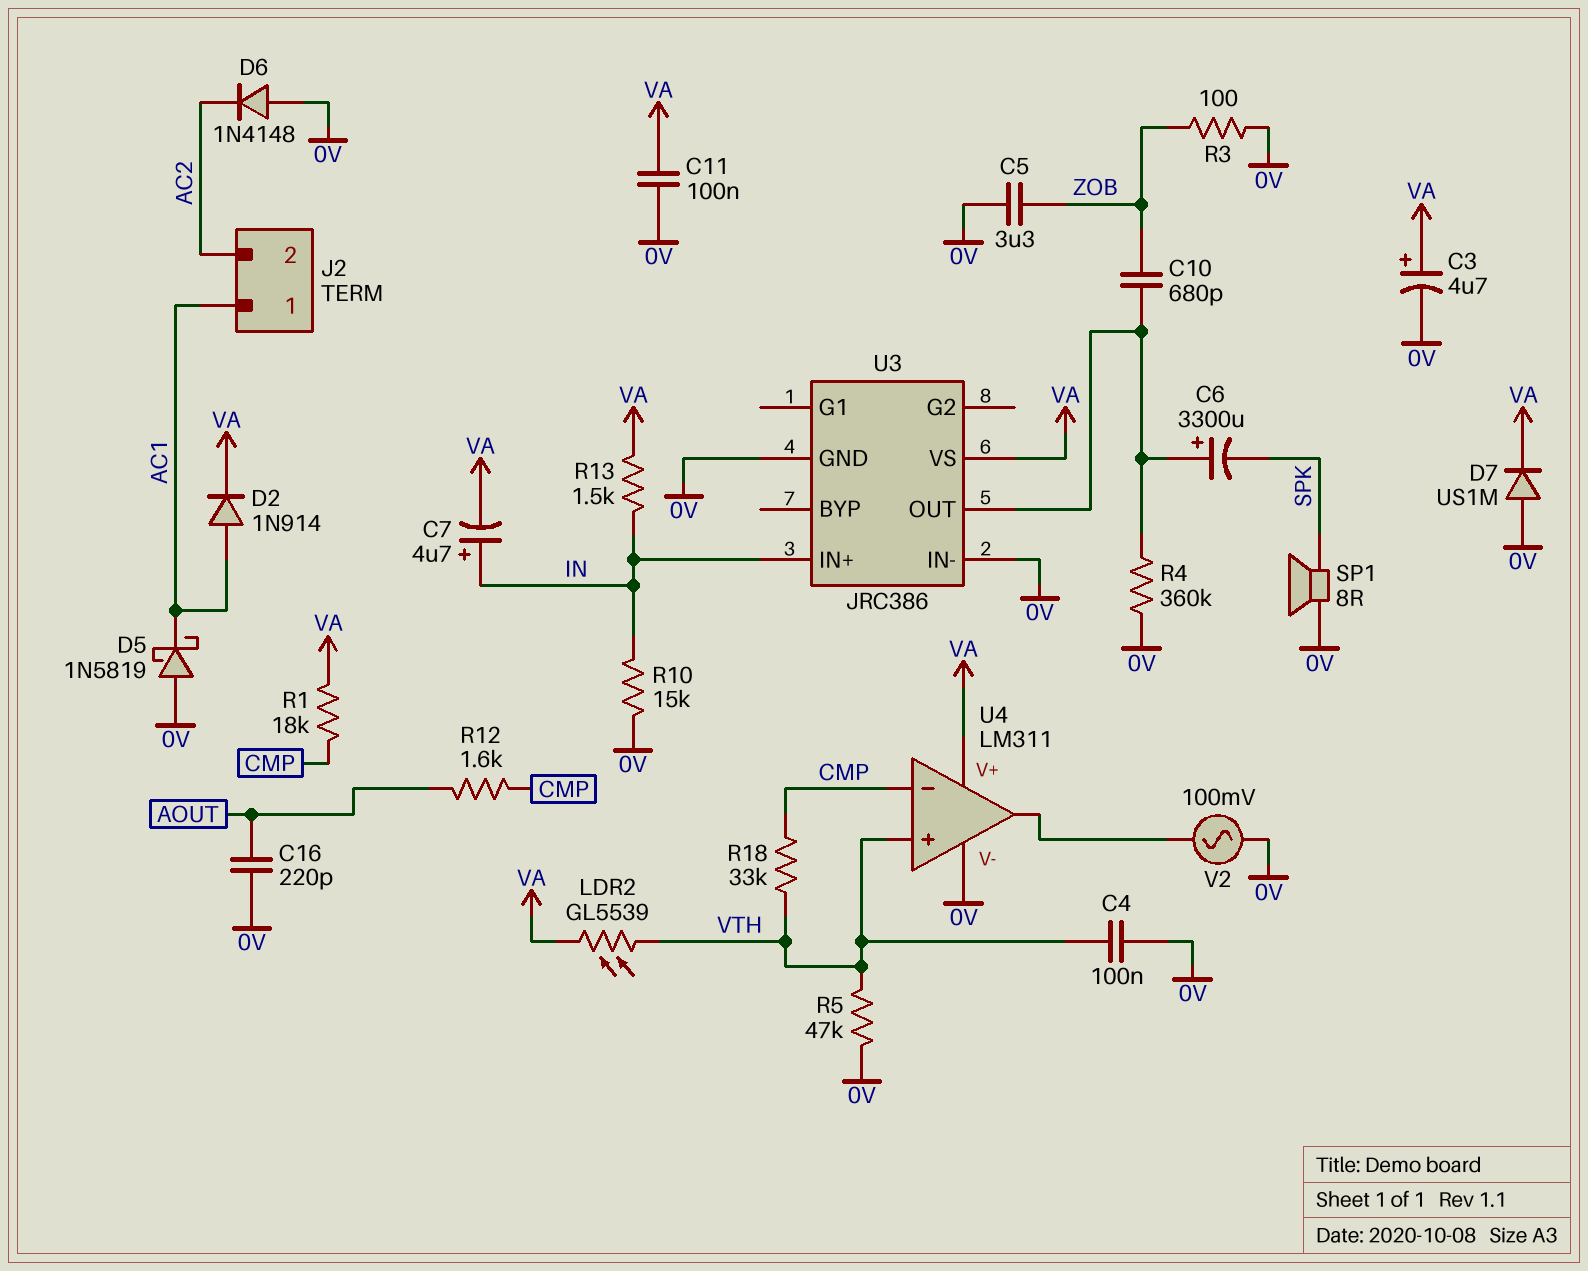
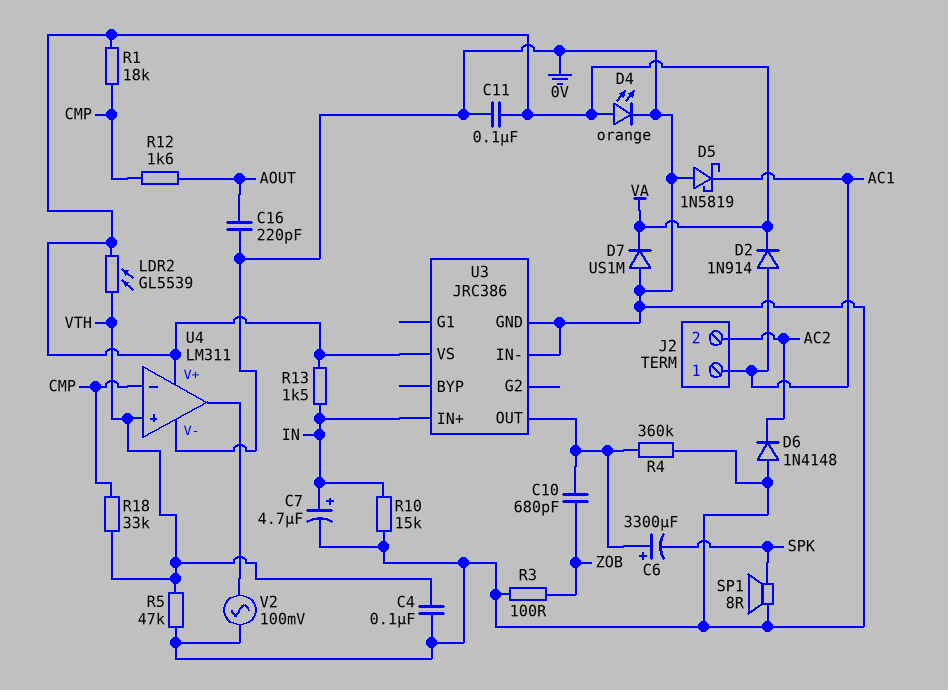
C3: 4.7uF (plus VA, minus 0V) -> none
C5: 3.3uF (0V, ZOB) -> none
C7: 4.7uF (plus IN, minus VA) -> 4.7uF (plus IN, minus 0V)
D4: none -> LED orange (A VA, K 0V)

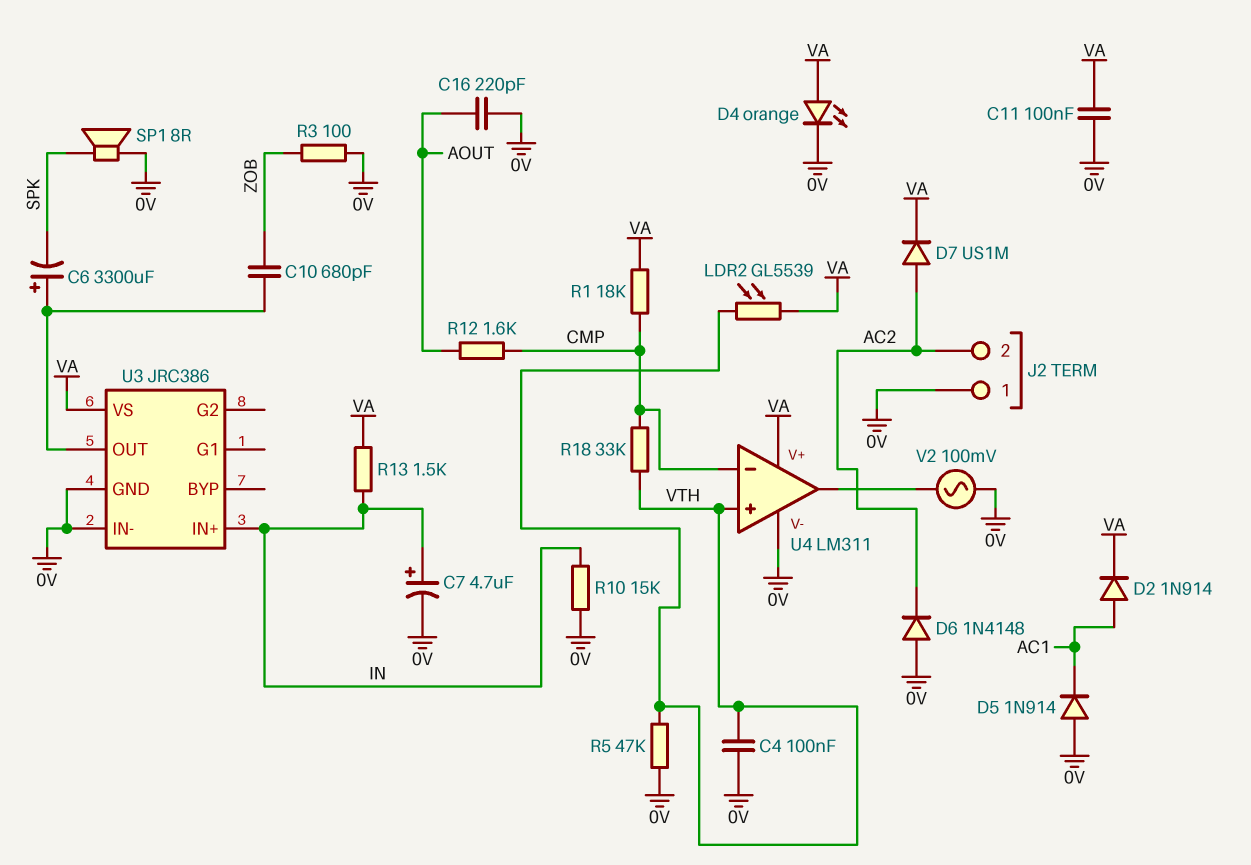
D5: schottky 1N5819 (A 0V, K AC1) -> diode 1N914 (A 0V, K AC1)
D7: diode US1M (A 0V, K VA) -> diode US1M (A AC2, K VA)
J2 pin 1: AC1 -> 0V
R4: 360k (0V, U3/OUT) -> none

